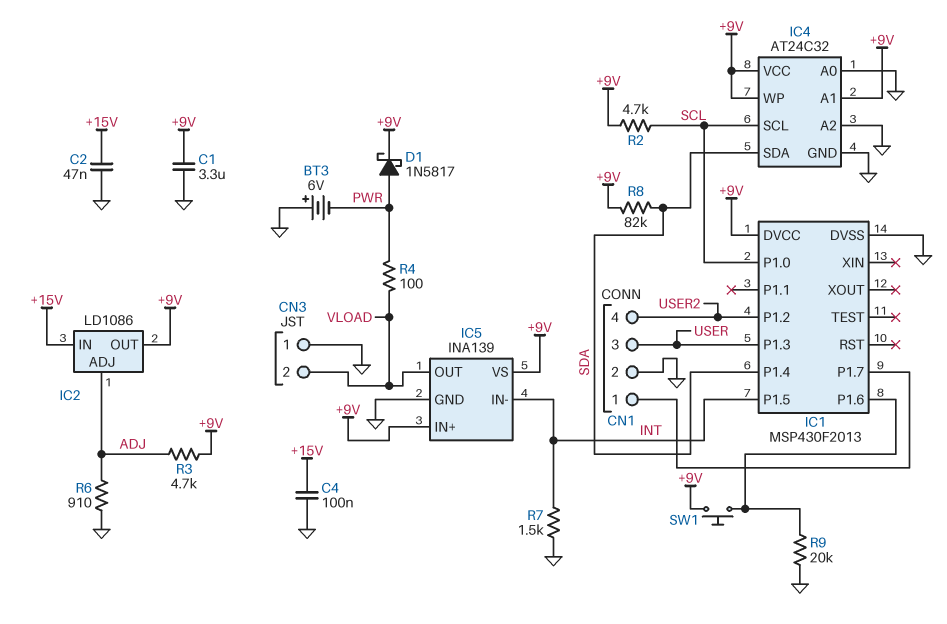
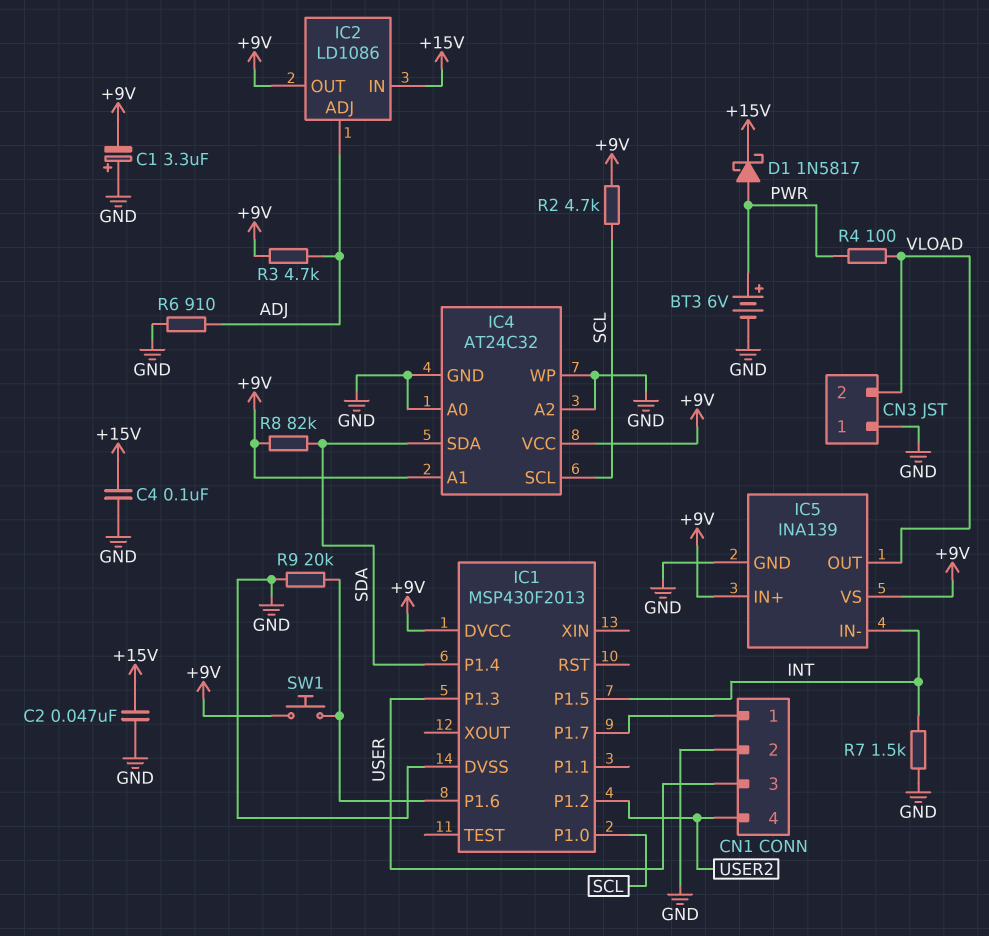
BT3: 6V (plus GND, minus PWR) -> 6V (plus PWR, minus GND)
C1: 3.3uF (+9V, GND) -> 3.3uF (plus GND, minus +9V)
D1: schottky 1N5817 (A PWR, K +9V) -> schottky 1N5817 (A PWR, K +15V)
IC4 pin WP: +9V -> GND

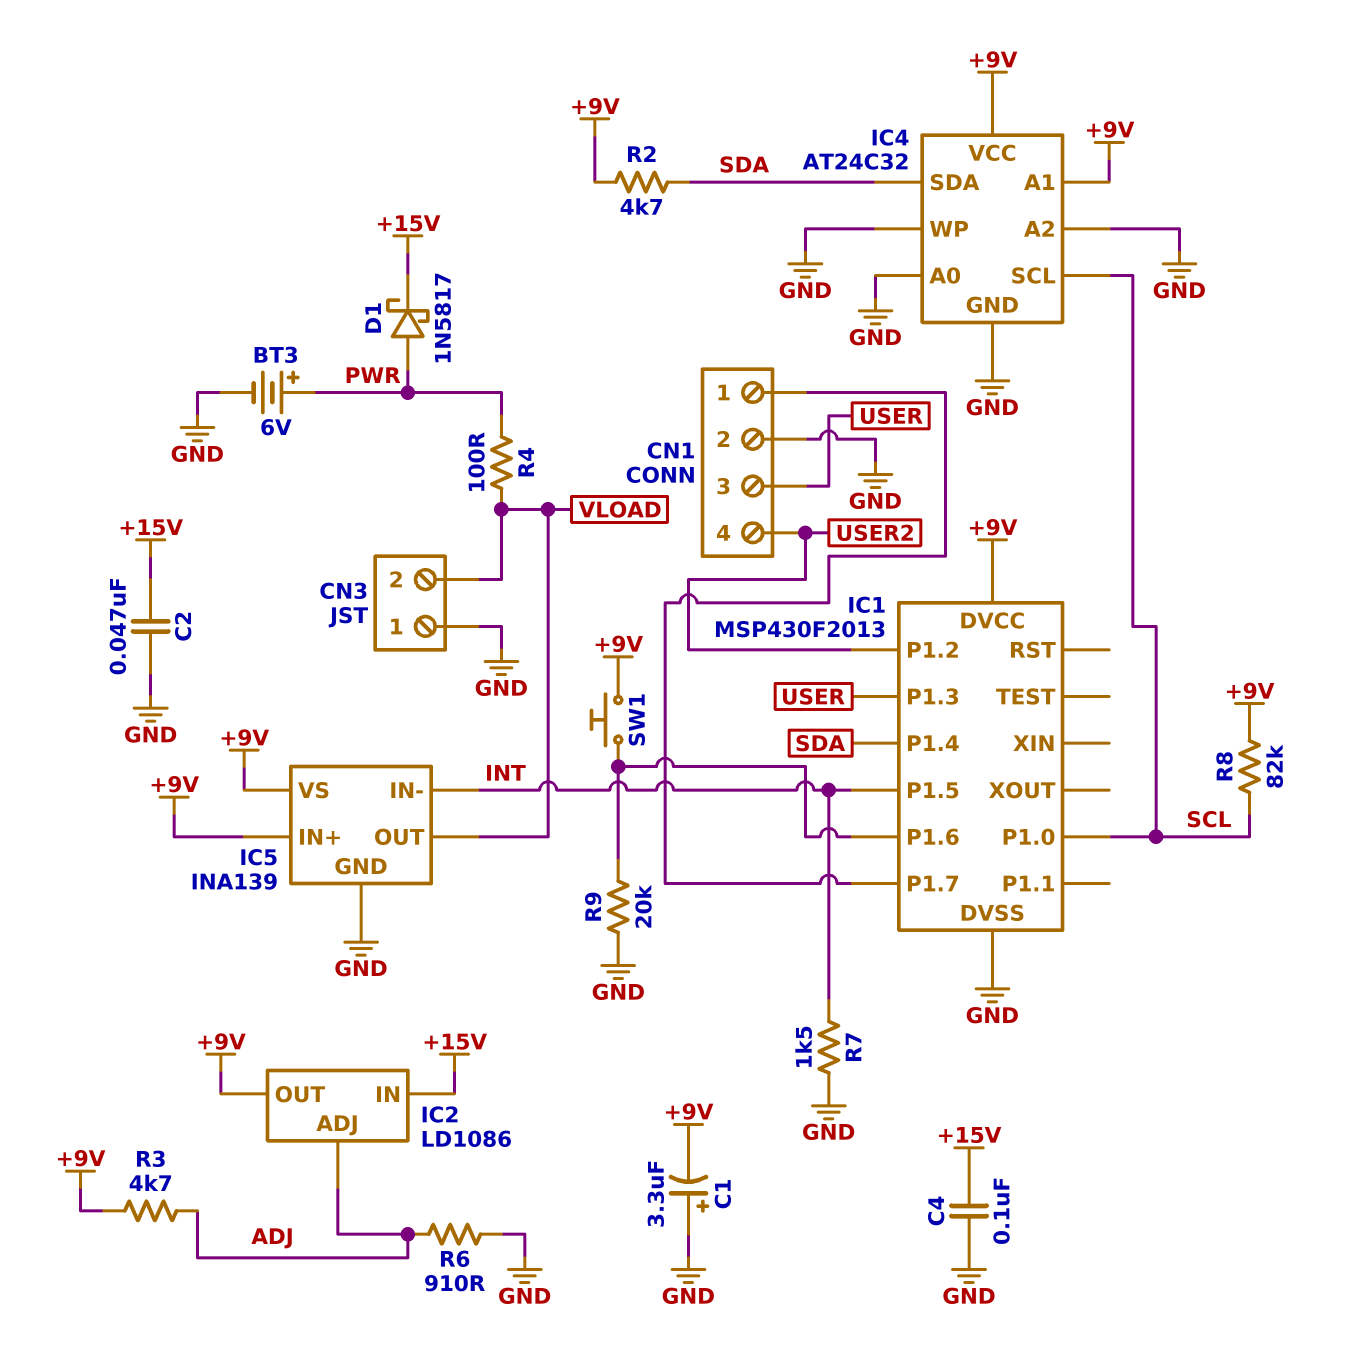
R2: 4.7k (+9V, SCL) -> 4.7k (+9V, SDA)
R8: 82k (+9V, SDA) -> 82k (+9V, SCL)

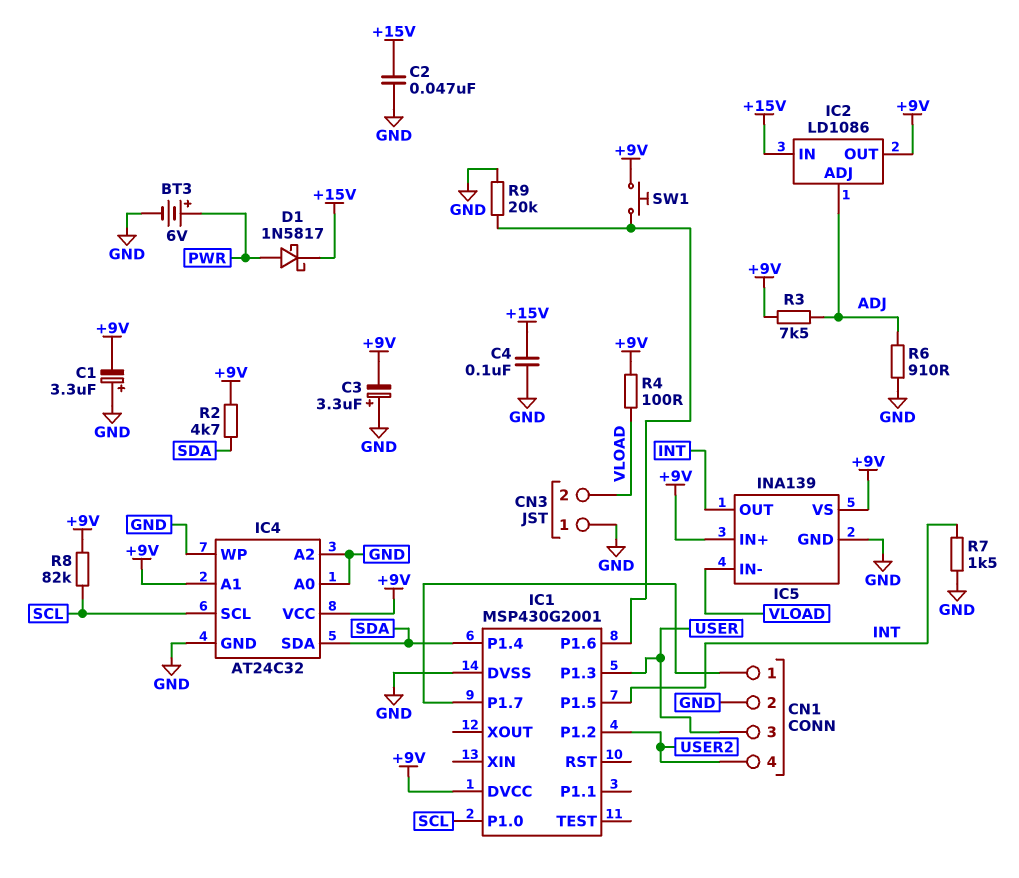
C3: none -> 3.3uF (plus GND, minus +9V)
IC1: MSP430F2013 -> MSP430G2001
IC5 pin IN-: INT -> VLOAD
IC5 pin OUT: VLOAD -> INT
R3: 4.7k (+9V, ADJ) -> 7.5k (+9V, ADJ)
R4: 100 (PWR, VLOAD) -> 100 (+9V, VLOAD)

